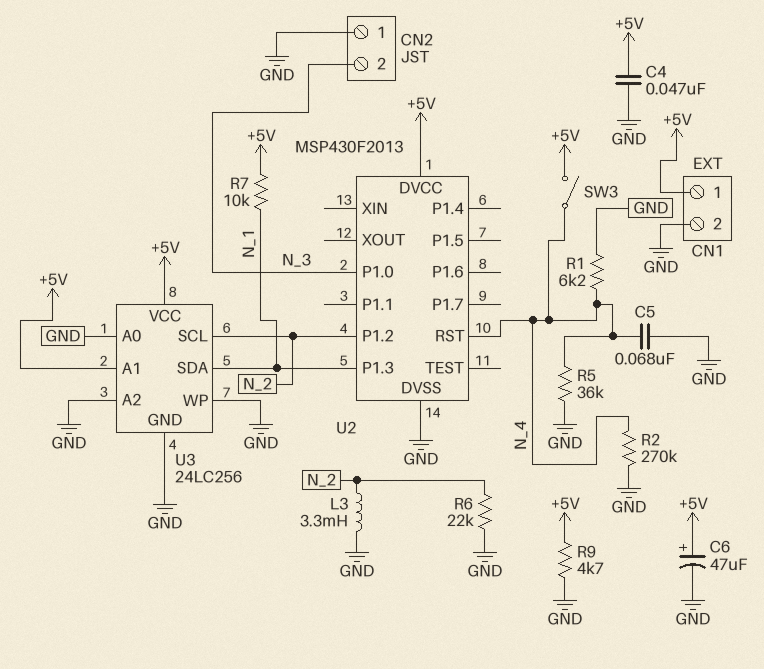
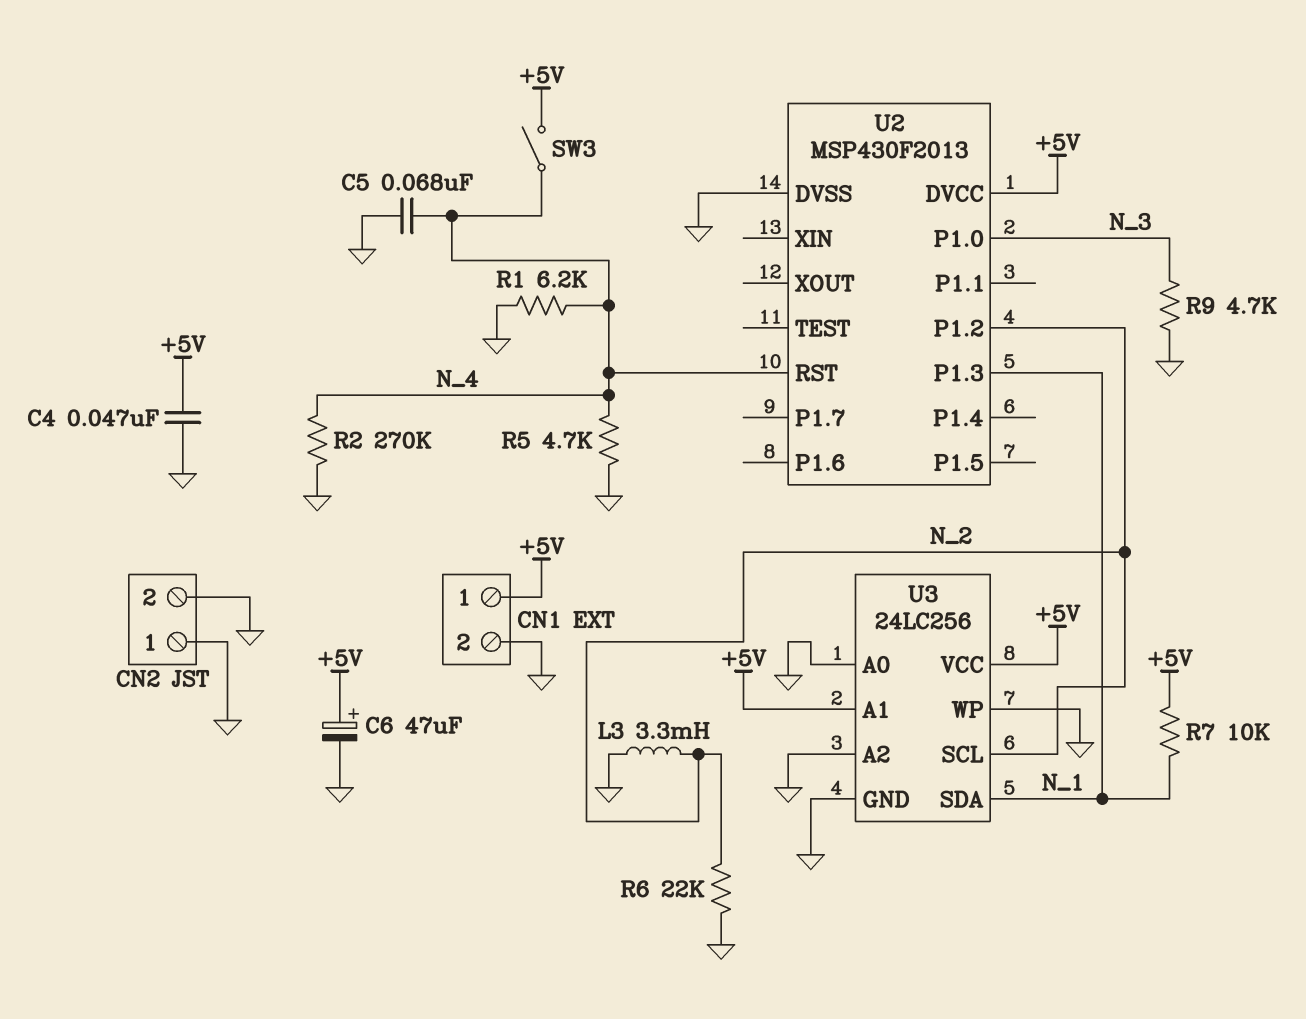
CN2 pin 2: N_3 -> GND
R5: 36k (GND, N_4) -> 4.7k (GND, N_4)
R9: 4.7k (+5V, GND) -> 4.7k (GND, N_3)

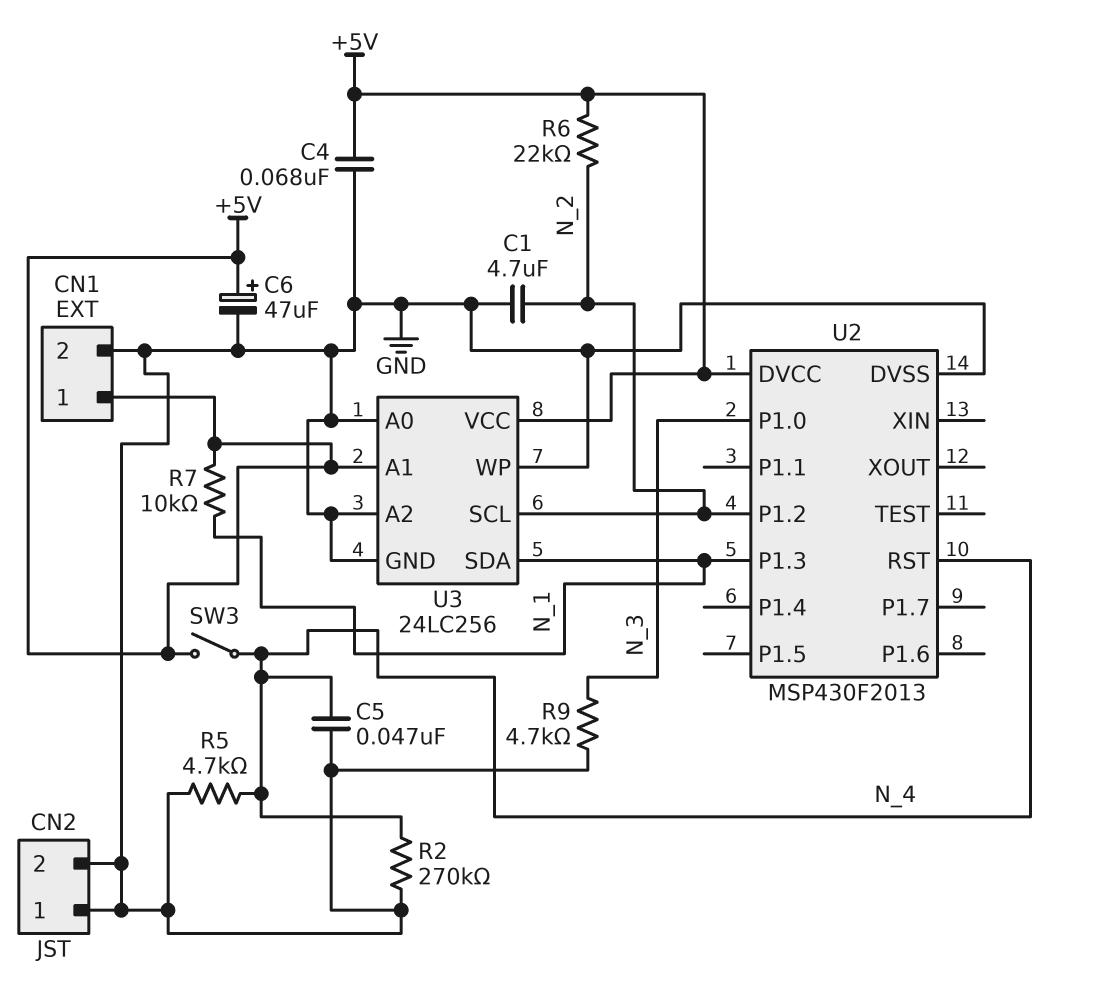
C1: none -> 4.7uF (GND, N_2)
C4: 47nF (+5V, GND) -> 68nF (+5V, GND)
C5: 68nF (GND, N_4) -> 47nF (GND, N_4)
L3: 3.3mH (GND, N_2) -> none
R1: 6.2k (GND, N_4) -> none
R6: 22k (GND, N_2) -> 22k (+5V, N_2)

